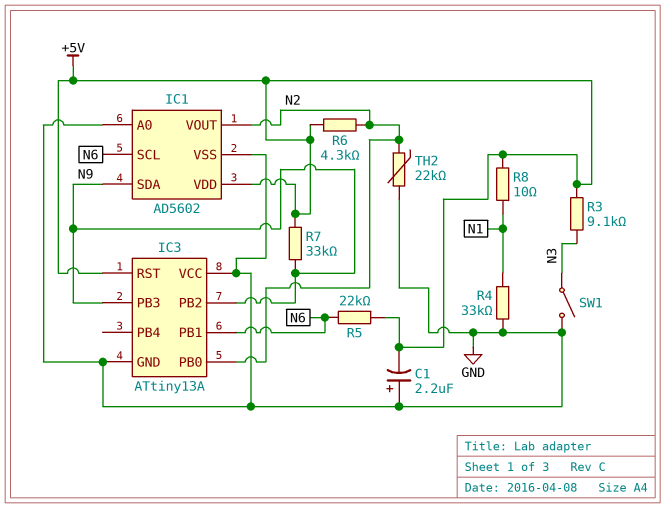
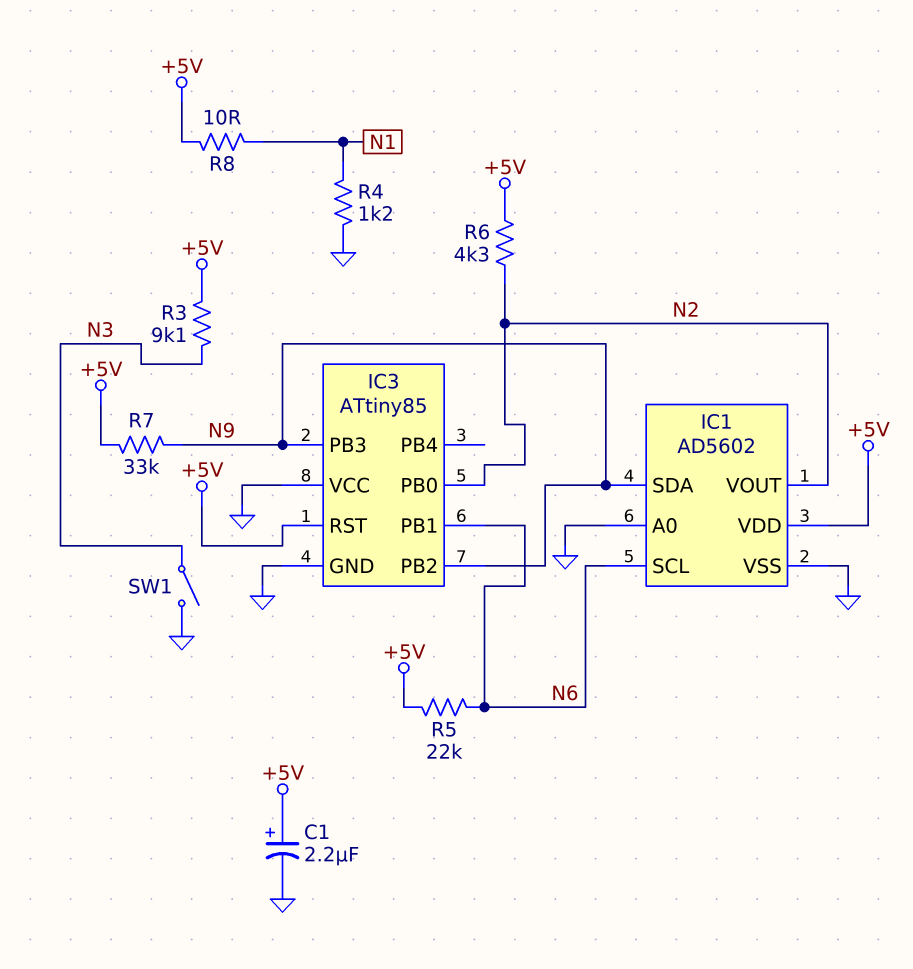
C1: 2.2uF (plus GND, minus +5V) -> 2.2uF (plus +5V, minus GND)
IC3: ATtiny13A -> ATtiny85
R4: 33k (GND, N1) -> 1.2k (GND, N1)
TH2: 22k (GND, N2) -> none

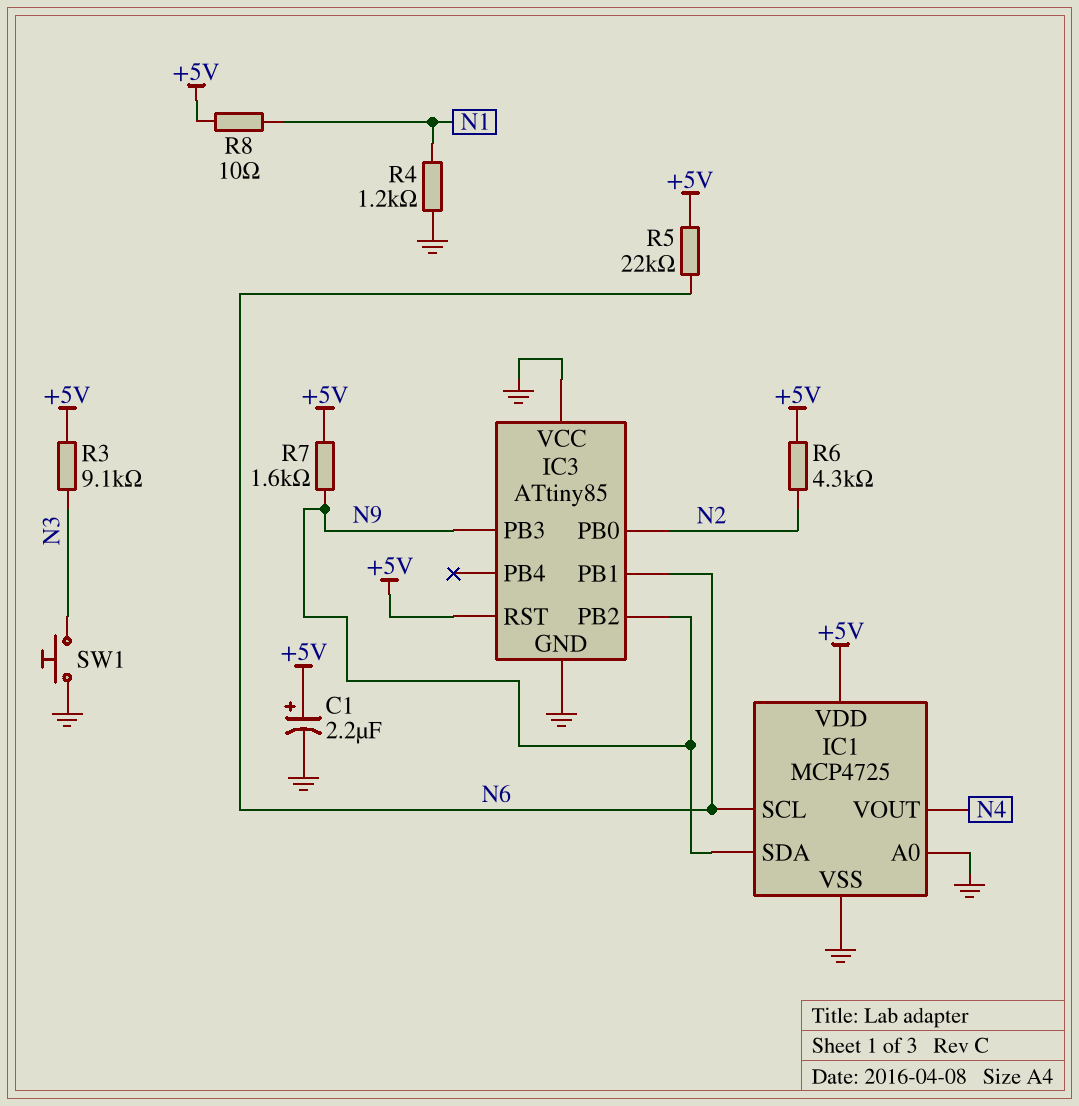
IC1: AD5602 -> MCP4725
IC1 pin VOUT: N2 -> N4
R7: 33k (+5V, N9) -> 1.6k (+5V, N9)
SW1: switch (GND, N3) -> button (GND, N3)

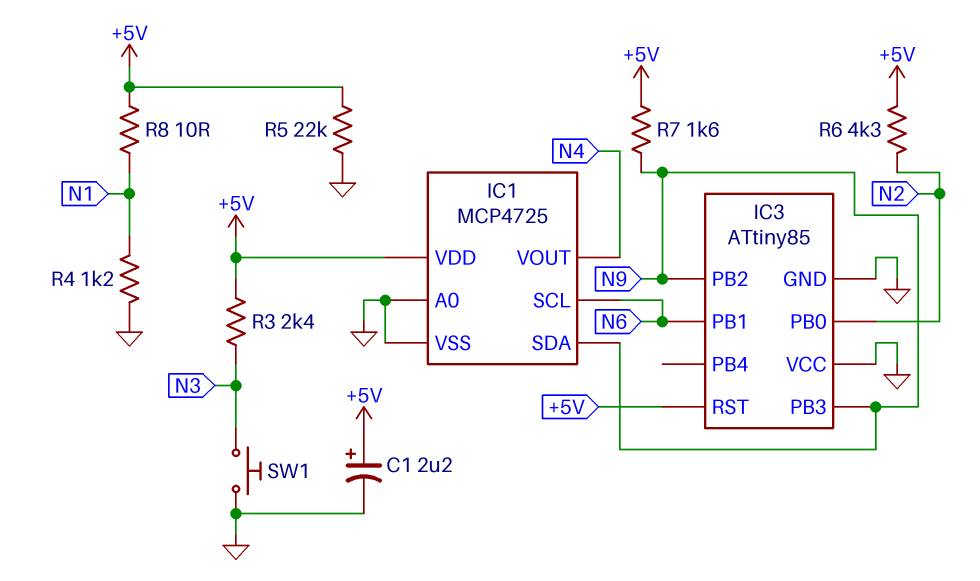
R3: 9.1k (+5V, N3) -> 2.4k (+5V, N3)
R5: 22k (+5V, N6) -> 22k (+5V, GND)

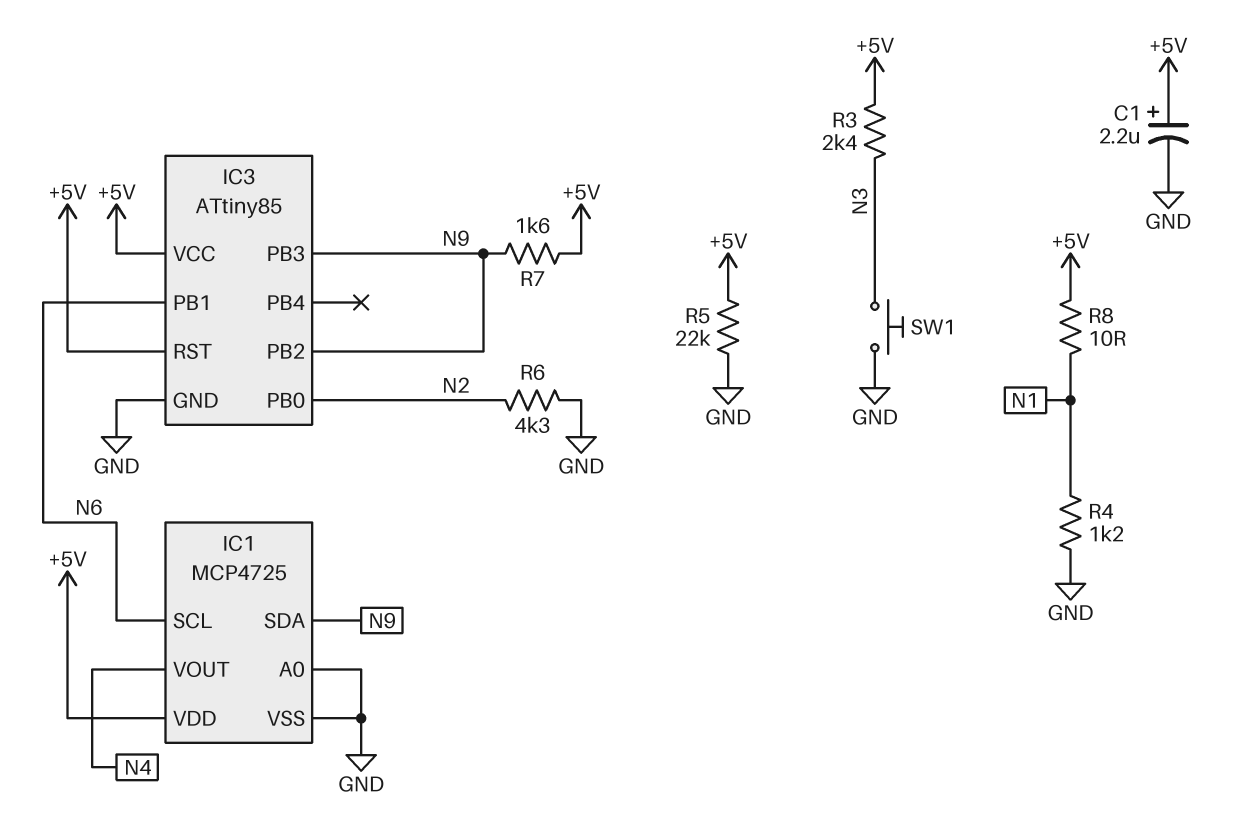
IC3 pin VCC: GND -> +5V
R6: 4.3k (+5V, N2) -> 4.3k (GND, N2)

